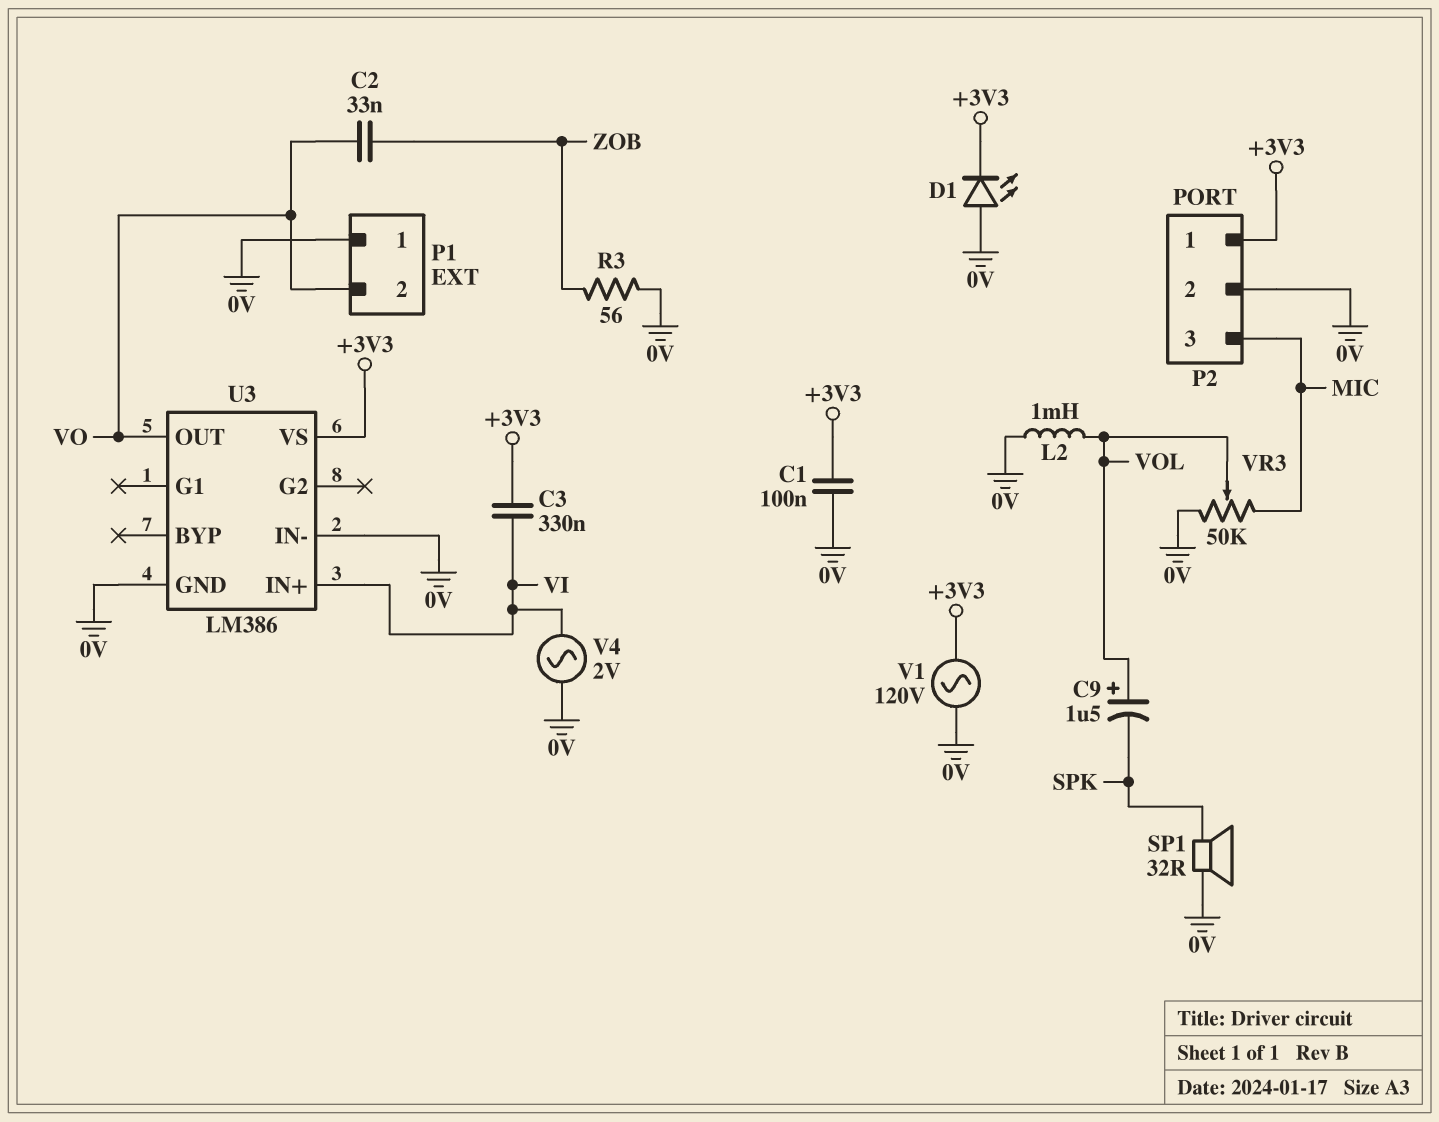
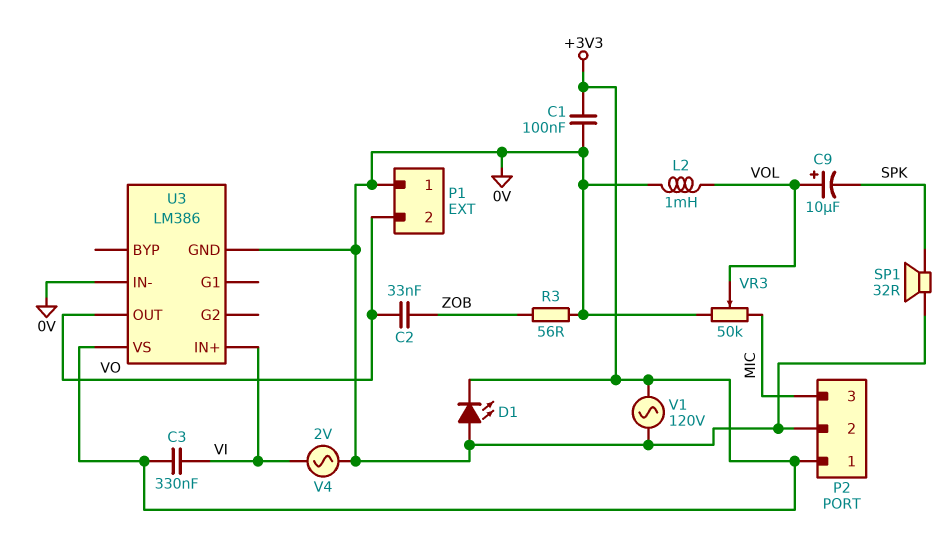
C9: 1.5uF (plus VOL, minus SPK) -> 10uF (plus VOL, minus SPK)

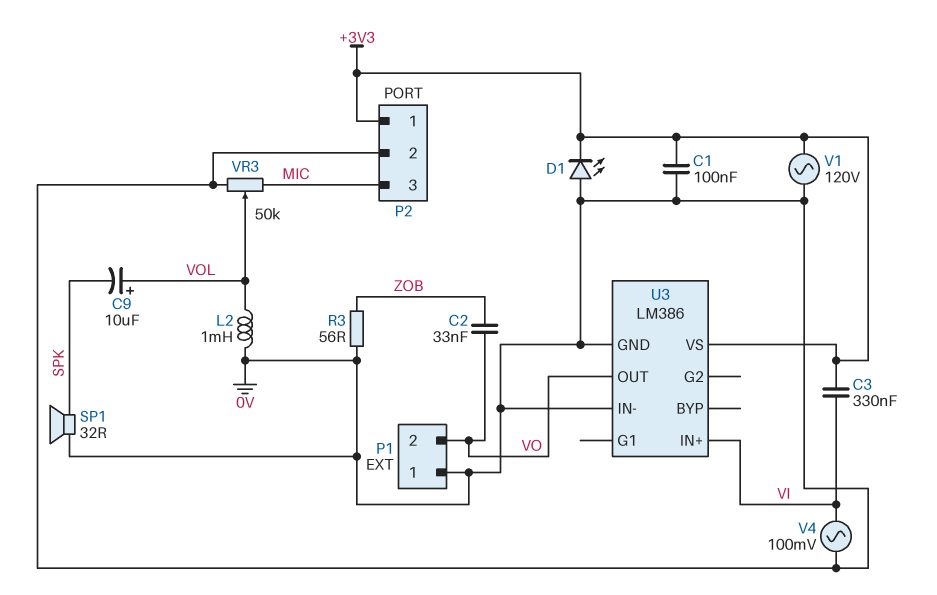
V4: AC 2V (0V, VI) -> AC 100mV (0V, VI)

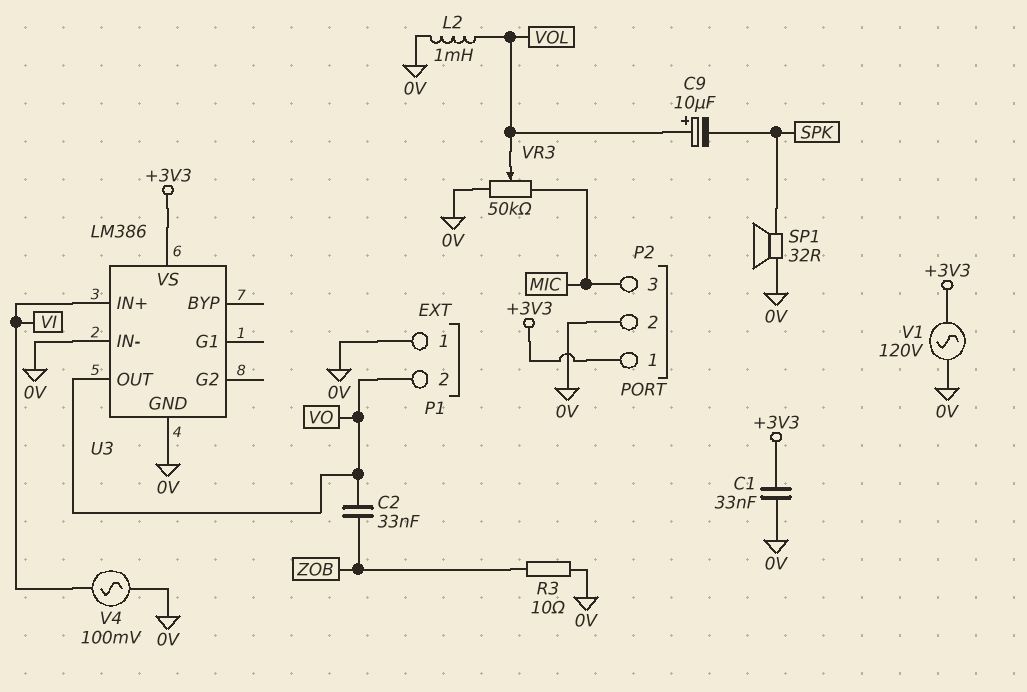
C1: 100nF (+3V3, 0V) -> 33nF (+3V3, 0V)
C3: 330nF (+3V3, VI) -> none
D1: LED (A 0V, K +3V3) -> none
R3: 56 (0V, ZOB) -> 10 (0V, ZOB)

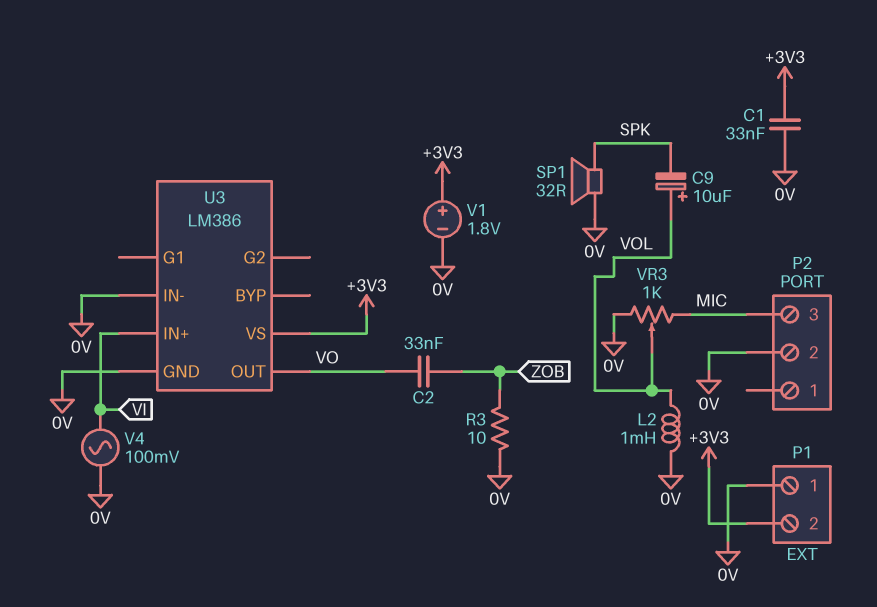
P1 pin 2: VO -> +3V3
P2 pin 1: +3V3 -> none
V1: AC 120V (+3V3, 0V) -> 1.8V (plus +3V3, minus 0V)
VR3: 50k (0V, MIC, wiper VOL) -> 1k (0V, MIC, wiper VOL)

